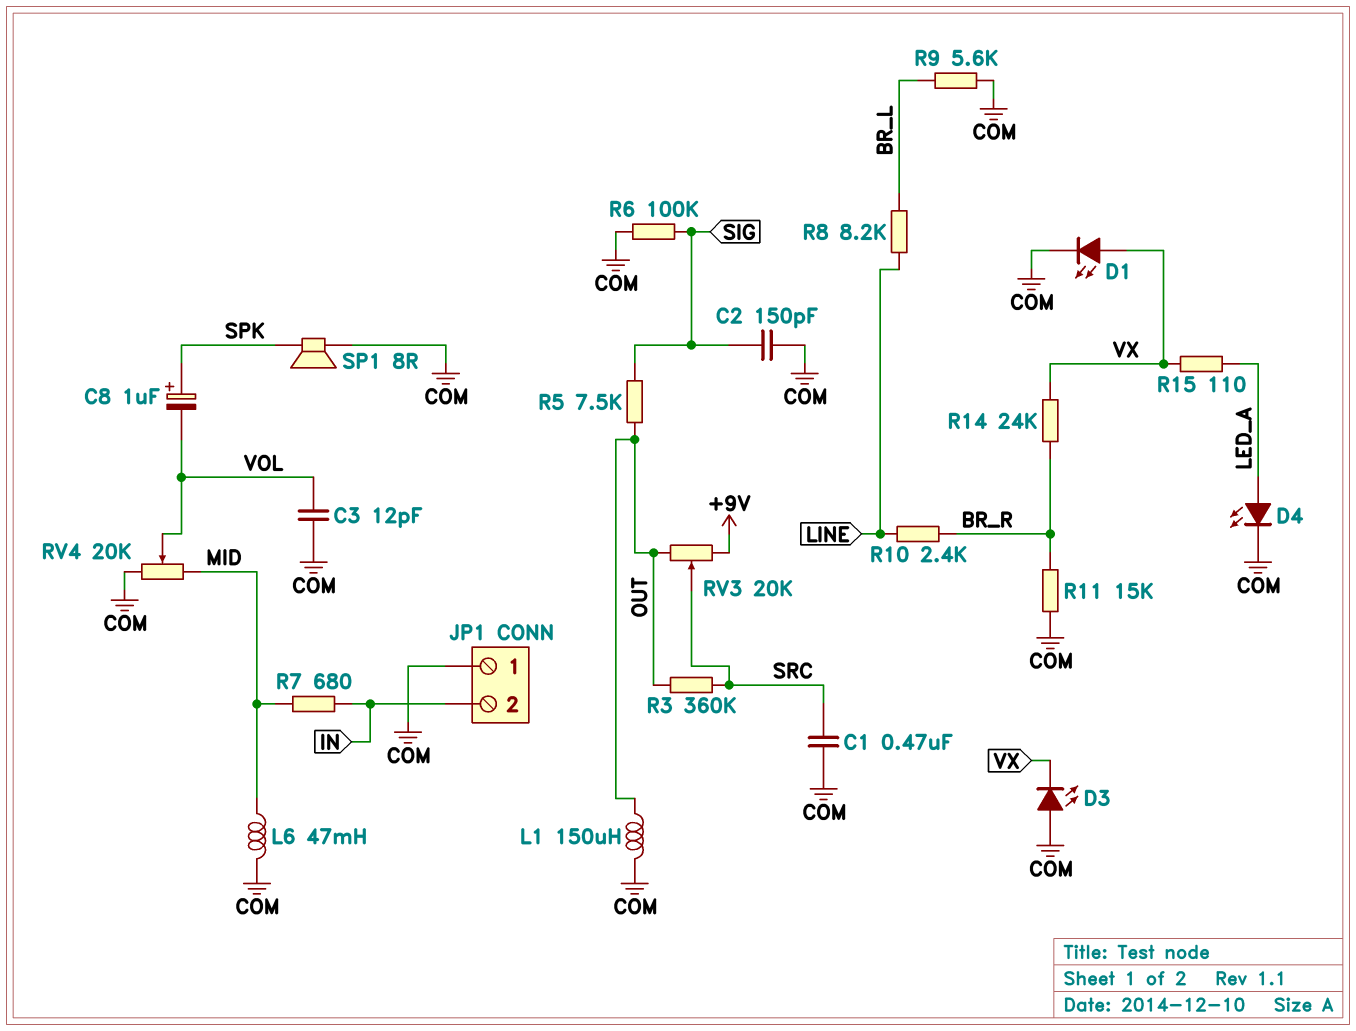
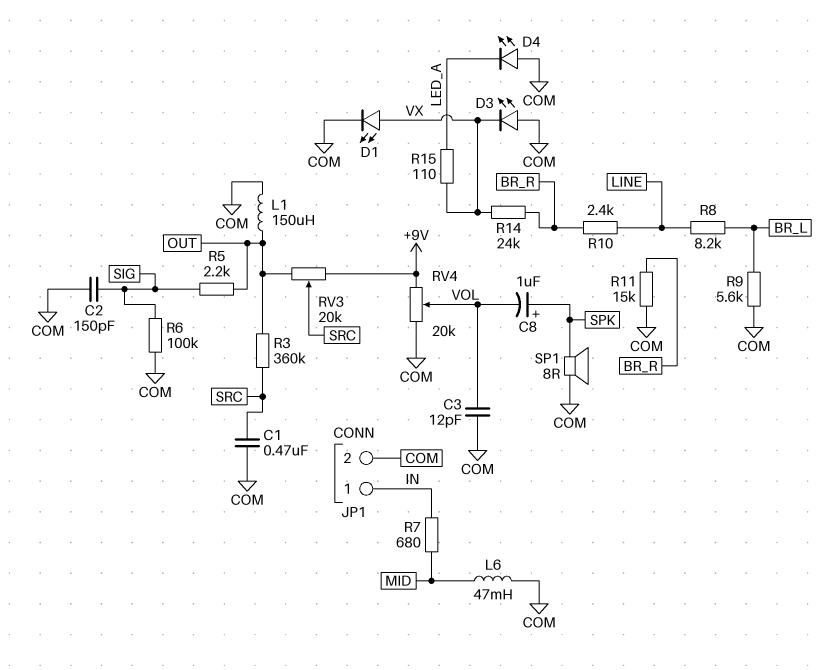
D4: LED (A LED_A, K COM) -> LED (A COM, K LED_A)
JP1 pin 1: COM -> IN
JP1 pin 2: IN -> COM
R5: 7.5k (OUT, SIG) -> 2.2k (OUT, SIG)
RV4: 20k (COM, MID, wiper VOL) -> 20k (+9V, COM, wiper VOL)

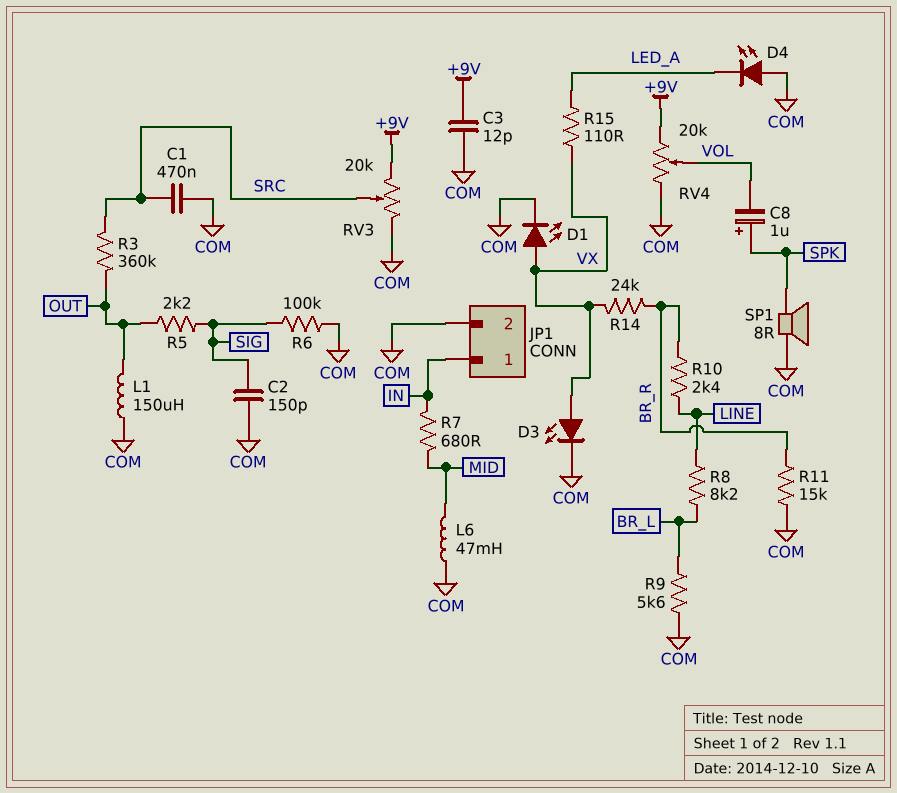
C3: 12pF (COM, VOL) -> 12pF (+9V, COM)
D3: LED (A COM, K VX) -> LED (A VX, K COM)
RV3: 20k (+9V, OUT, wiper SRC) -> 20k (+9V, COM, wiper SRC)

